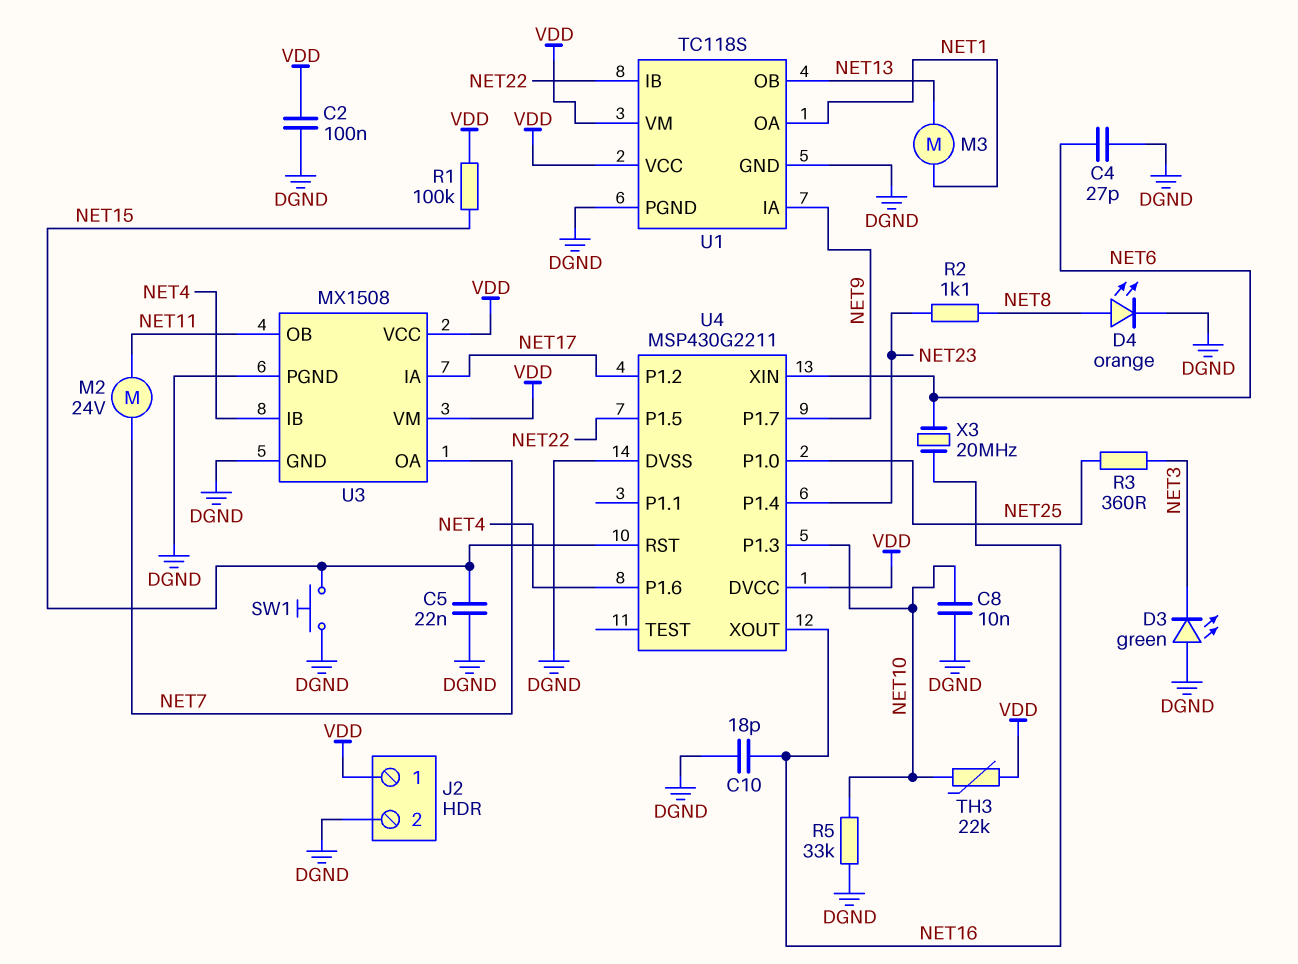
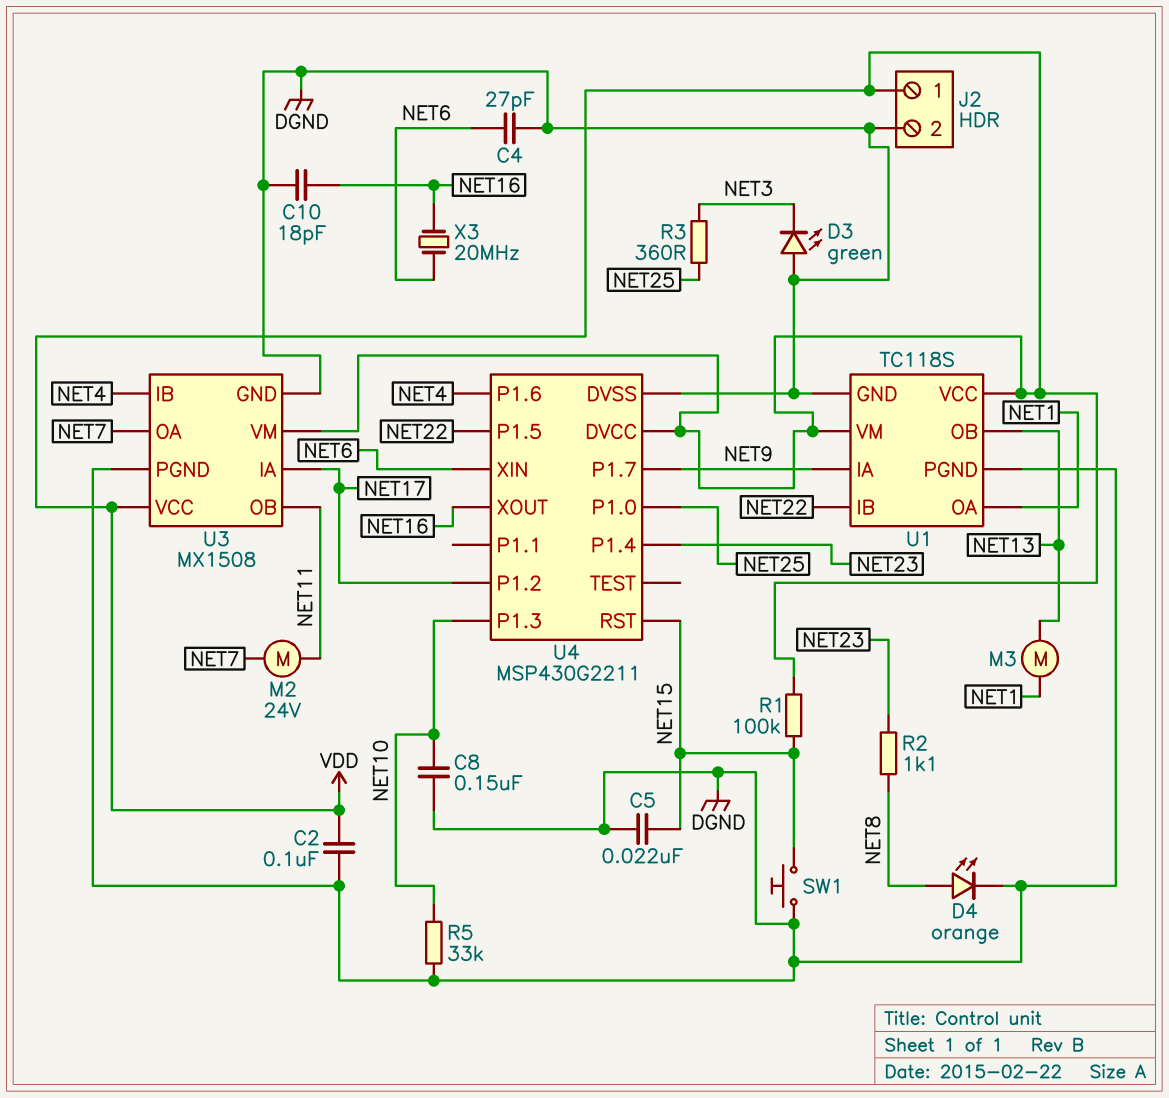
C8: 10nF (DGND, NET10) -> 150nF (DGND, NET10)
TH3: 22k (NET10, VDD) -> none

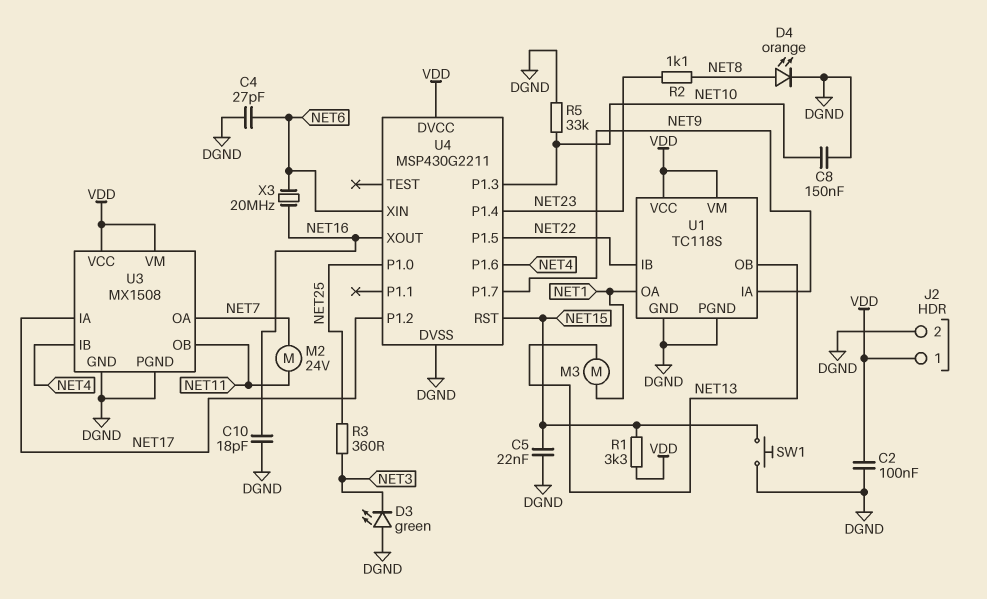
R1: 100k (NET15, VDD) -> 3.3k (NET15, VDD)

